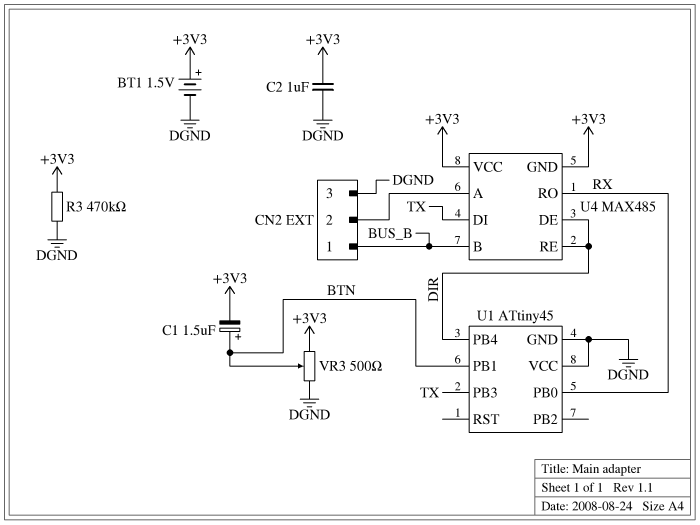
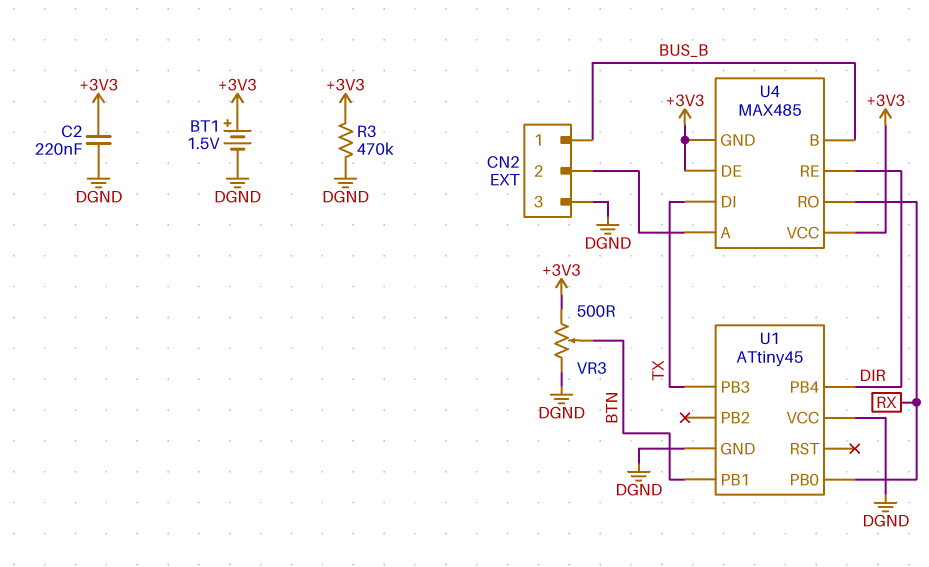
C1: 1.5uF (plus BTN, minus +3V3) -> none
C2: 1uF (+3V3, DGND) -> 220nF (+3V3, DGND)
U4 pin DE: DIR -> +3V3

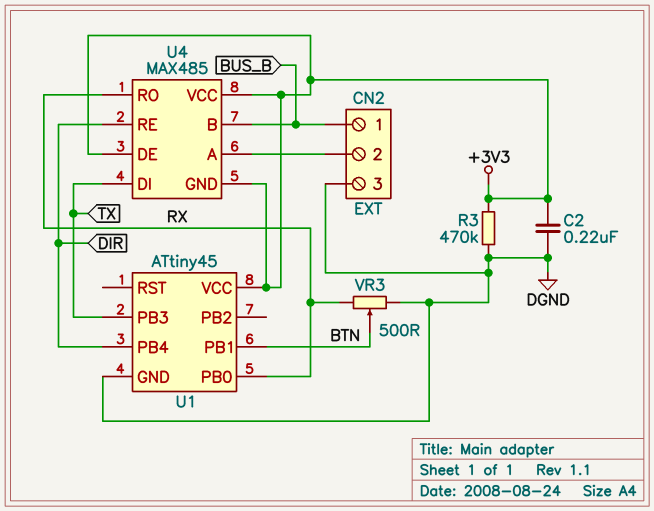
BT1: 1.5V (plus +3V3, minus DGND) -> none
U1 pin VCC: DGND -> +3V3
VR3: 500 (+3V3, DGND, wiper BTN) -> 500 (DGND, RX, wiper BTN)

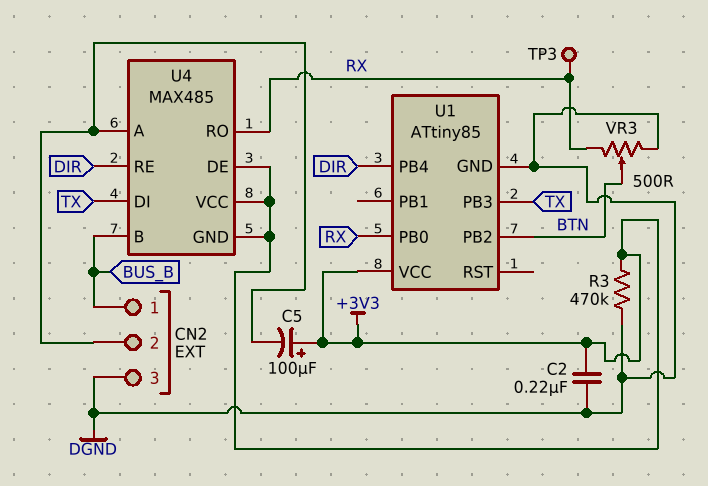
C5: none -> 100uF (plus +3V3, minus CN2/2)
TP3: none -> test point (RX)
U1: ATtiny45 -> ATtiny85
U1 pin PB1: BTN -> none
U1 pin PB2: none -> BTN

